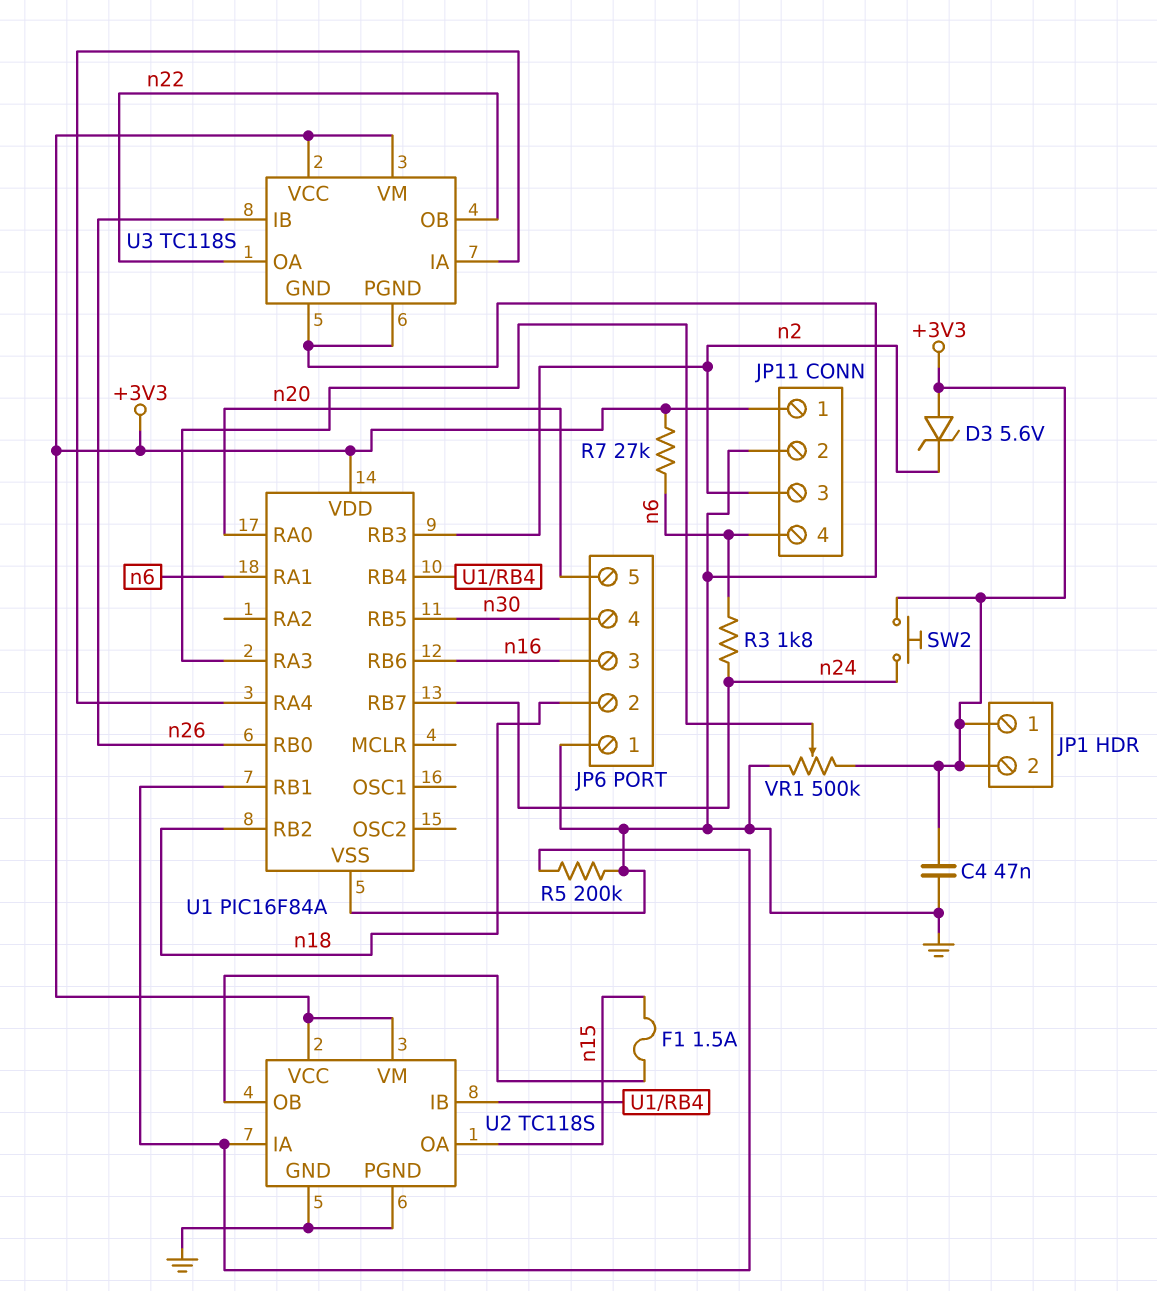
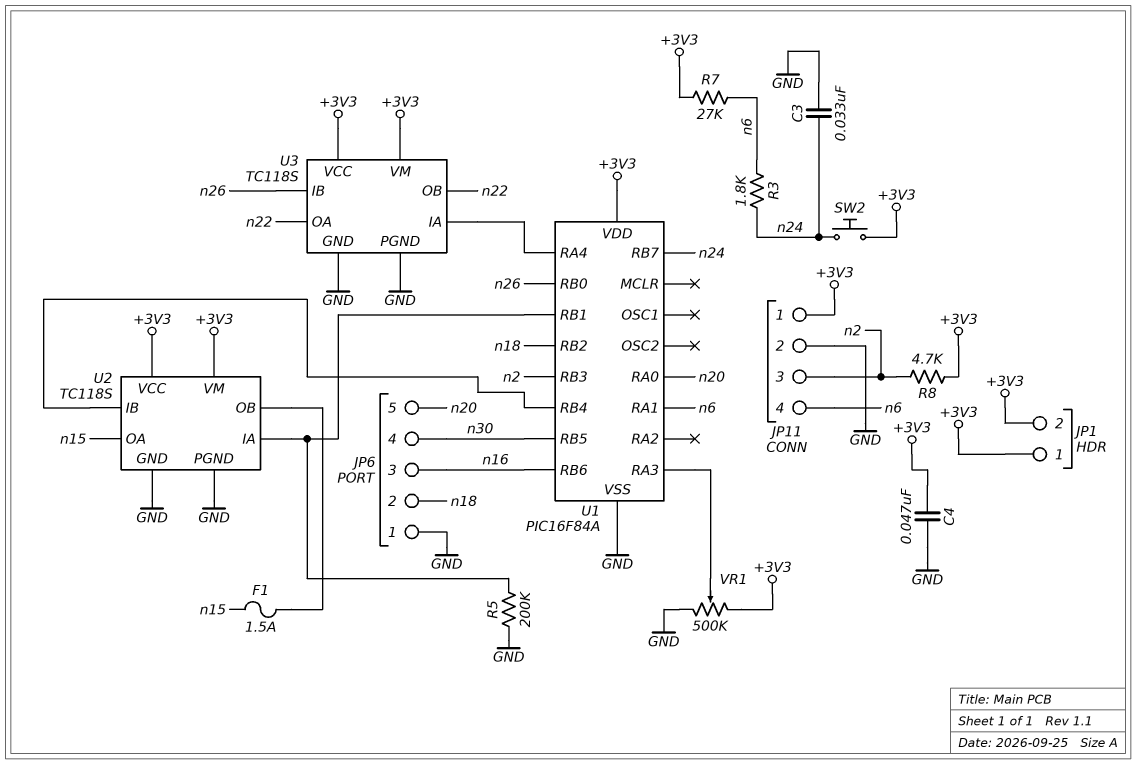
C3: none -> 33nF (GND, n24)
D3: zener 5.6V (A +3V3, K n2) -> none
R8: none -> 4.7k (+3V3, n2)

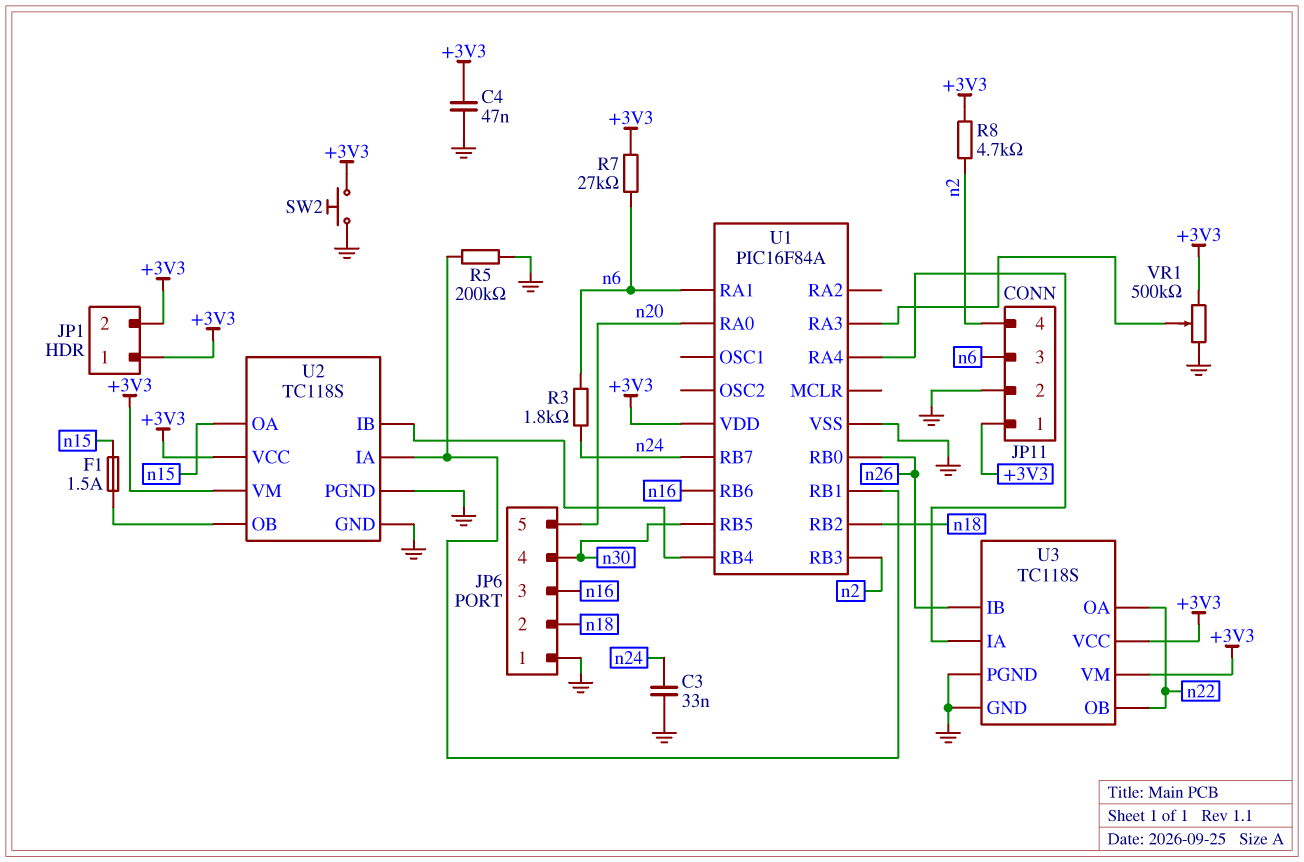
JP11 pin 3: n2 -> n6
JP11 pin 4: n6 -> n2
SW2: button (+3V3, n24) -> button (+3V3, GND)

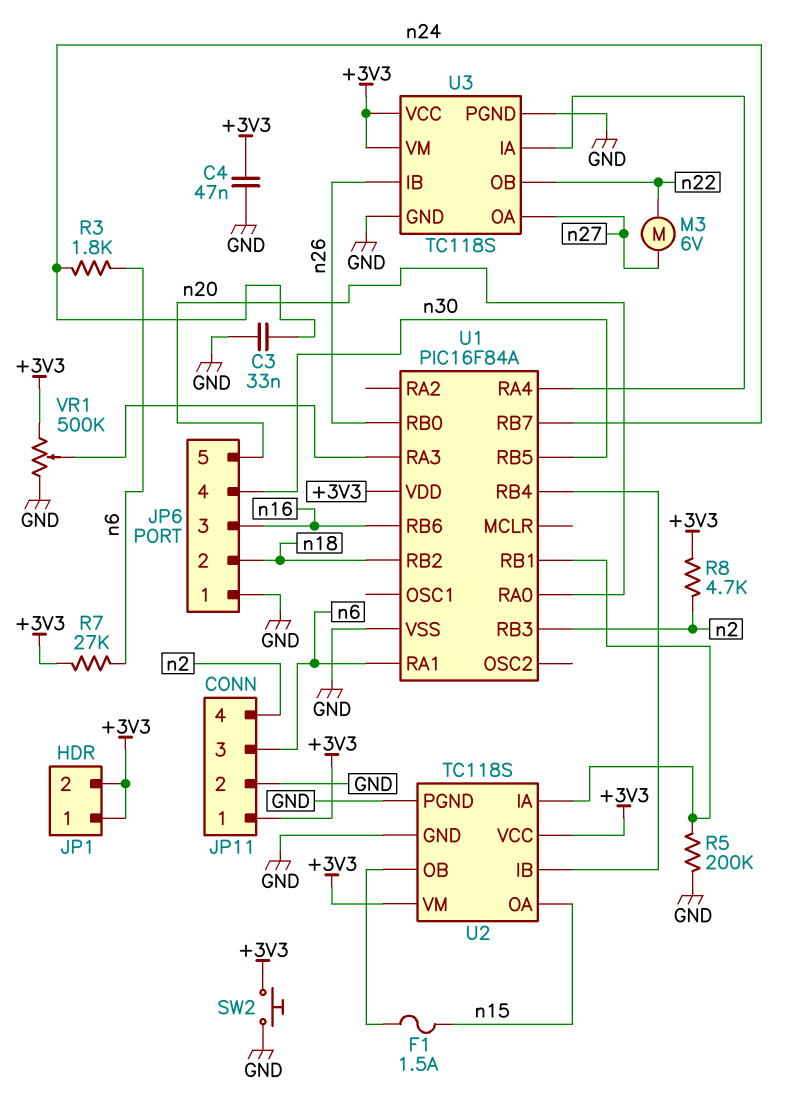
M3: none -> motor 6V (n22, n27)
U3 pin OA: n22 -> n27

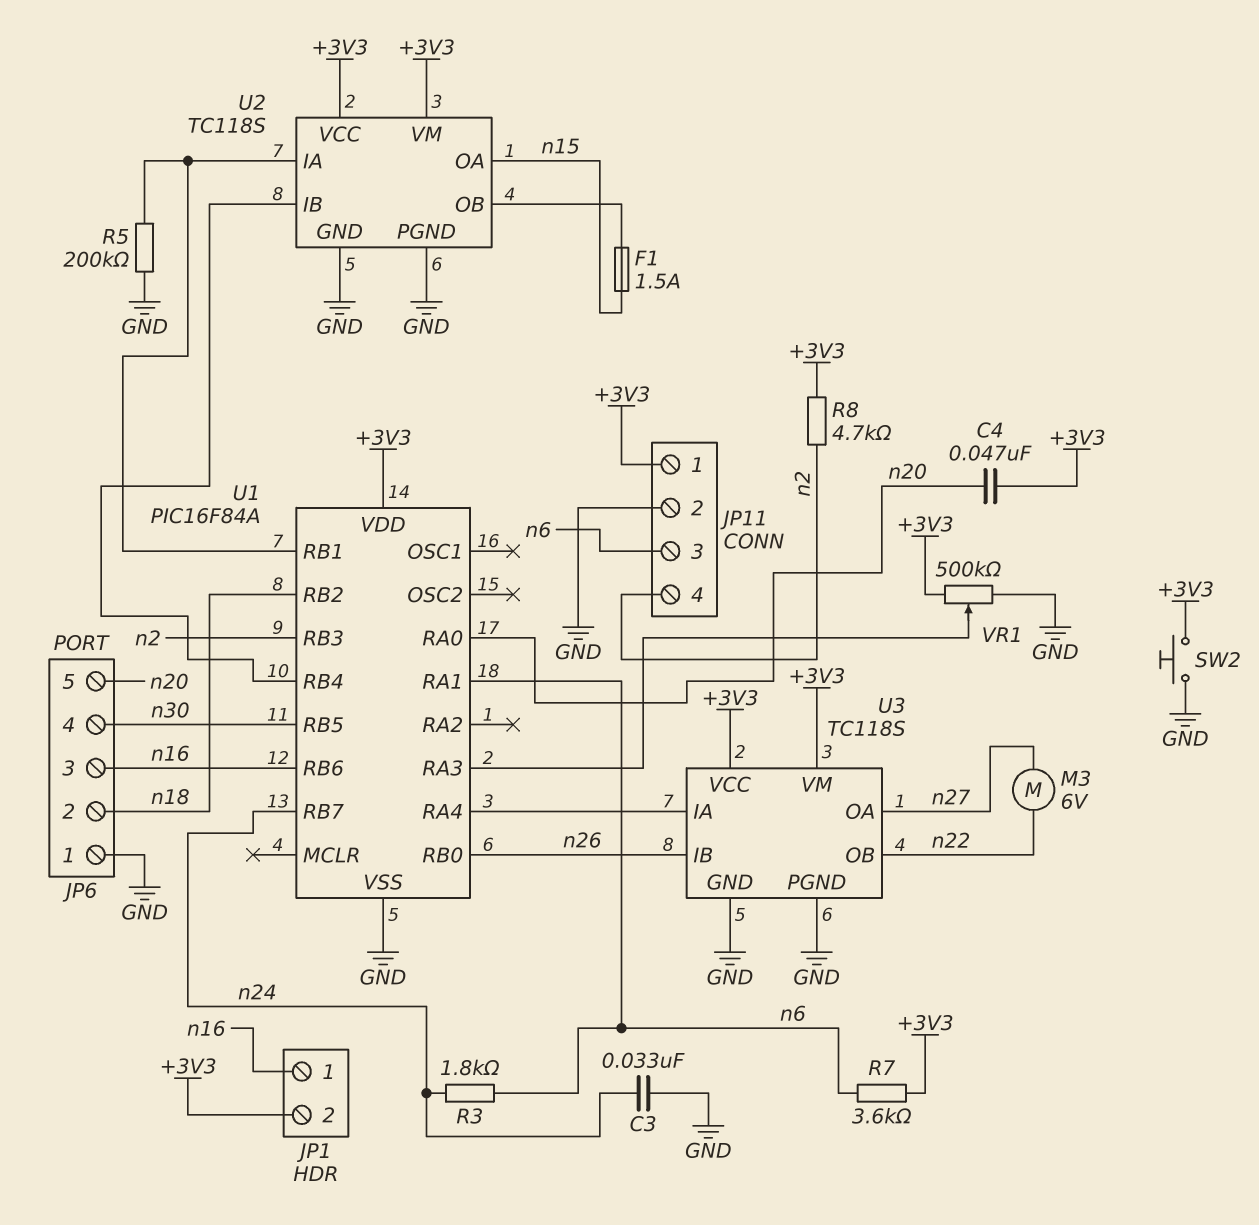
C4: 47nF (+3V3, GND) -> 47nF (+3V3, n20)
JP1 pin 1: +3V3 -> n16
R7: 27k (+3V3, n6) -> 3.6k (+3V3, n6)

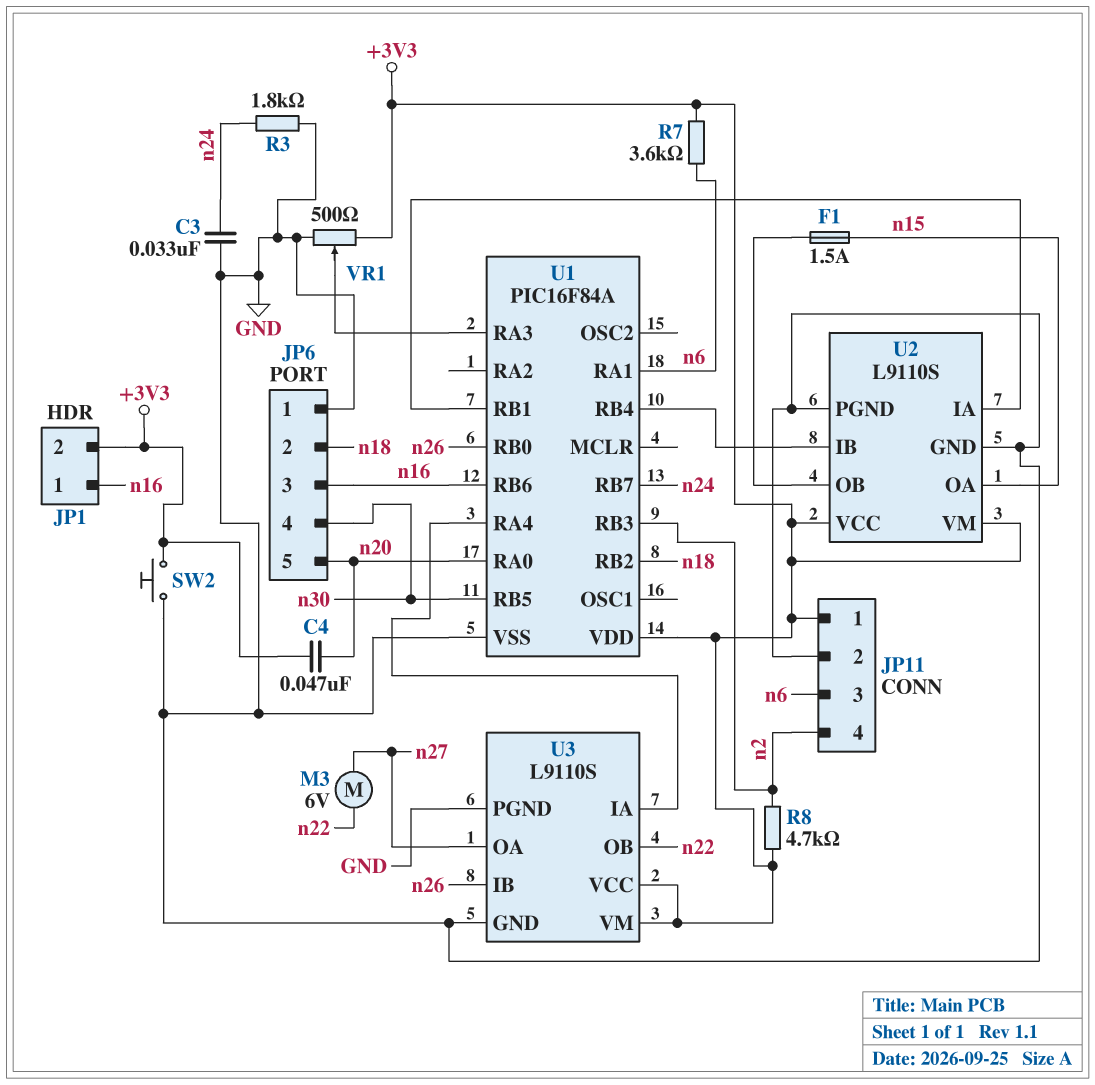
R3: 1.8k (n6, n24) -> 1.8k (GND, n24)
R5: 200k (GND, U1/RB1) -> none
U2: TC118S -> L9110S
U3: TC118S -> L9110S
VR1: 500k (+3V3, GND, wiper U1/RA3) -> 500 (+3V3, GND, wiper U1/RA3)

